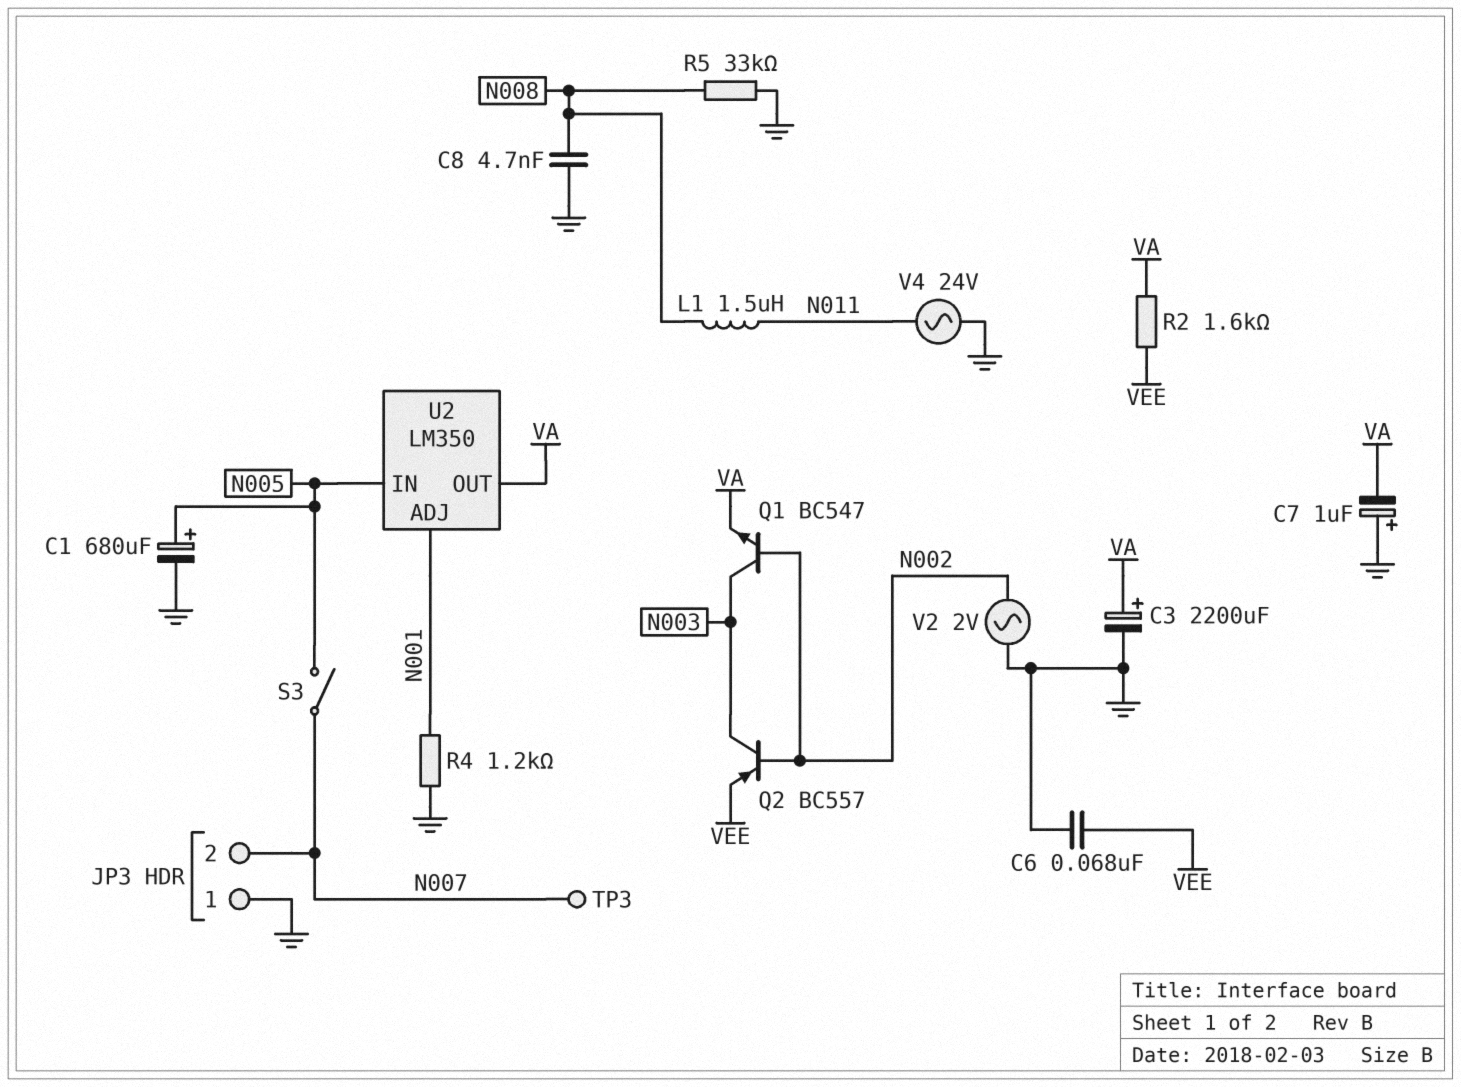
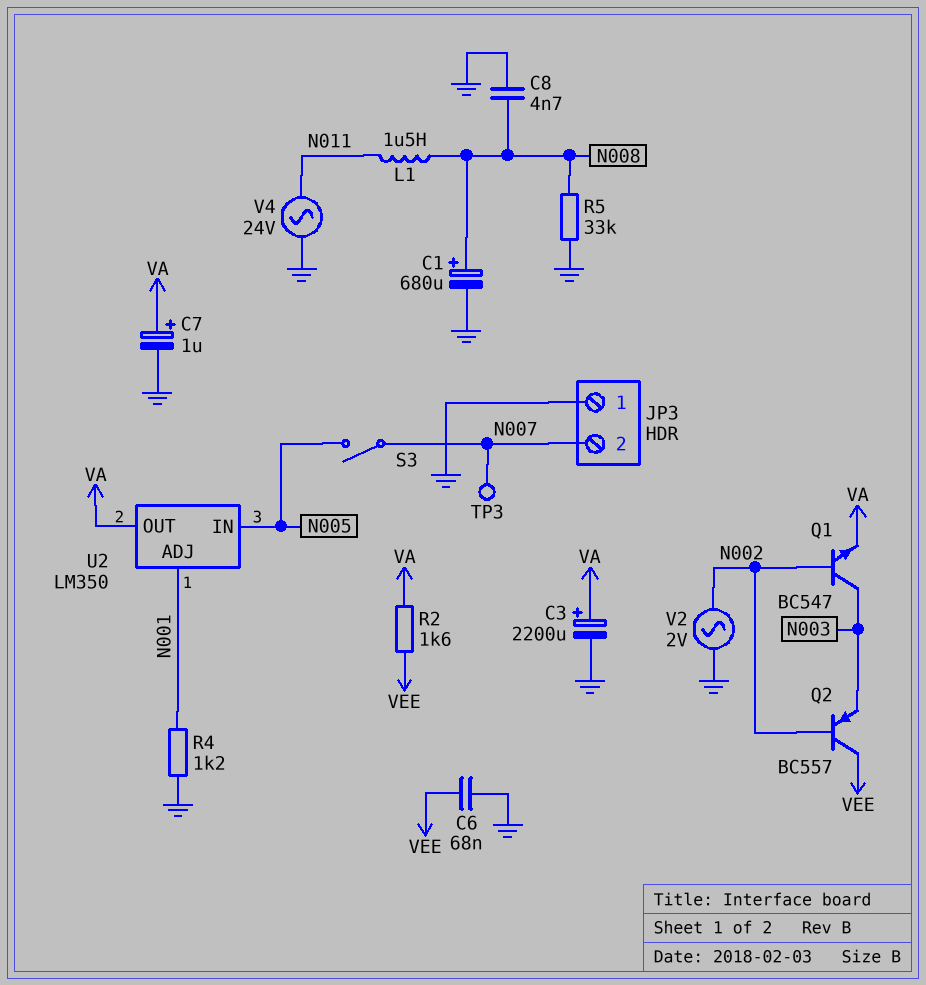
C1: 680uF (plus N005, minus GND) -> 680uF (plus N008, minus GND)
C7: 1uF (plus GND, minus VA) -> 1uF (plus VA, minus GND)
Q2: PNP BC557 (B N002, C N003, E VEE) -> PNP BC557 (B N002, C VEE, E N003)

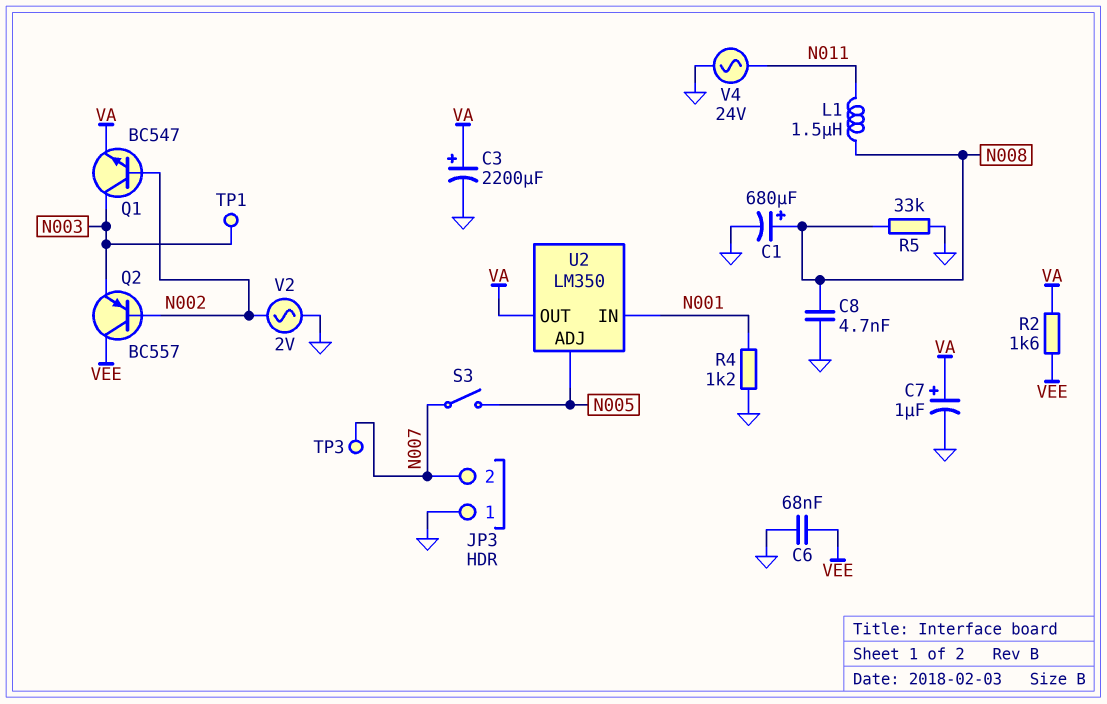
TP1: none -> test point (N003)
U2 pin ADJ: N001 -> N005
U2 pin IN: N005 -> N001

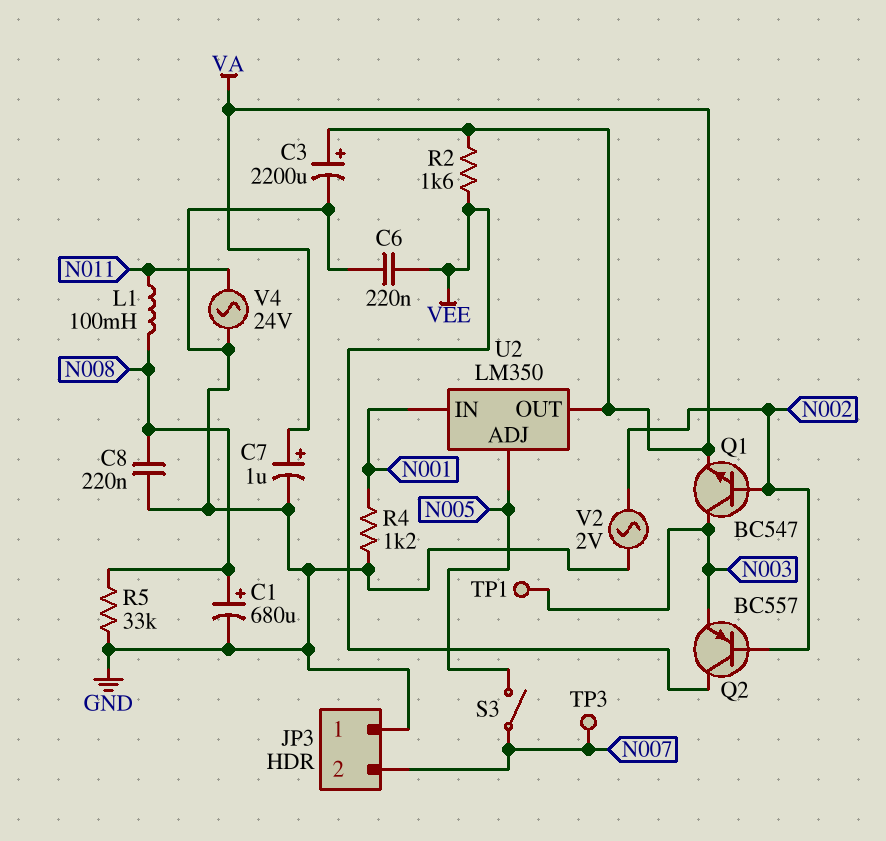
C6: 68nF (GND, VEE) -> 220nF (GND, VEE)
C8: 4.7nF (GND, N008) -> 220nF (GND, N008)
L1: 1.5uH (N008, N011) -> 100mH (N008, N011)

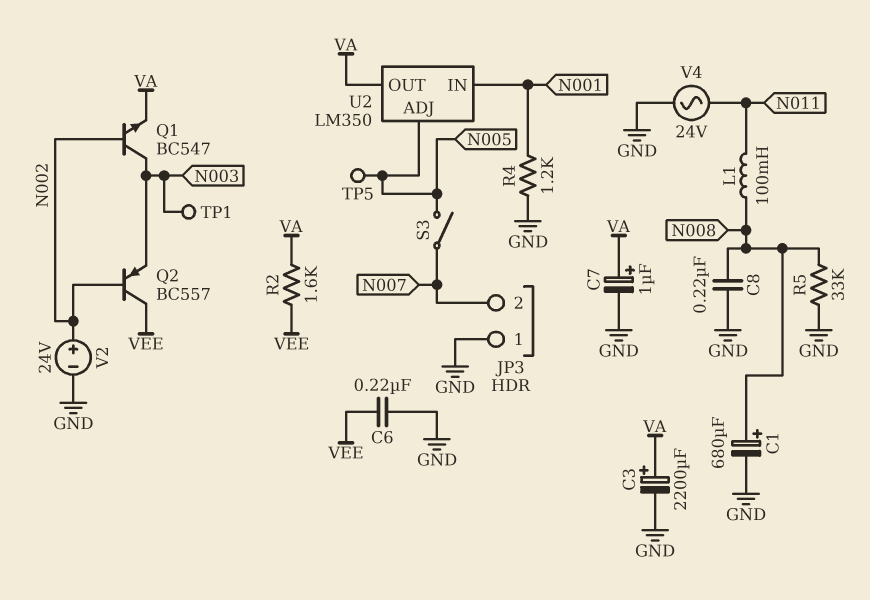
TP3: test point (N007) -> none
TP5: none -> test point (N005)
V2: AC 2V (GND, N002) -> 24V (plus N002, minus GND)

